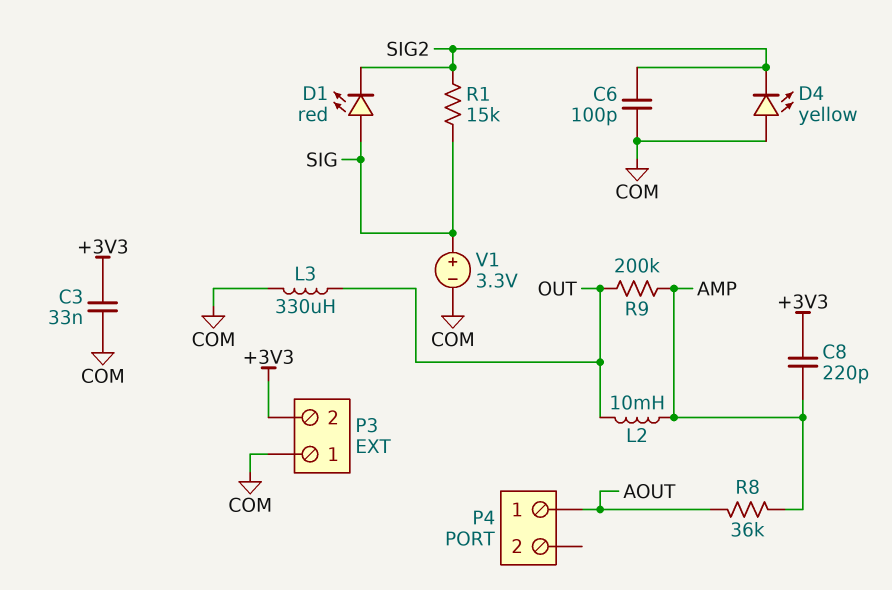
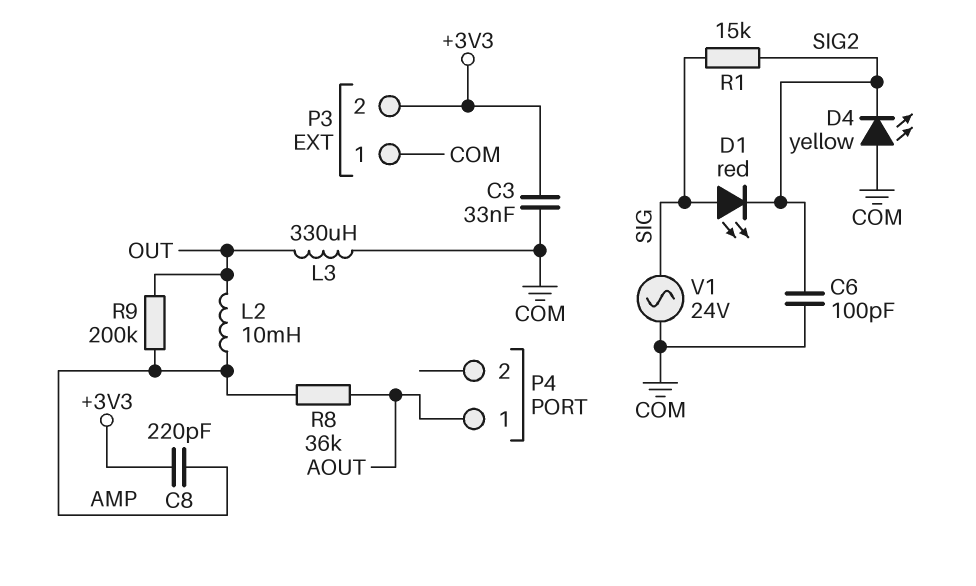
V1: 3.3V (plus SIG, minus COM) -> AC 24V (COM, SIG)

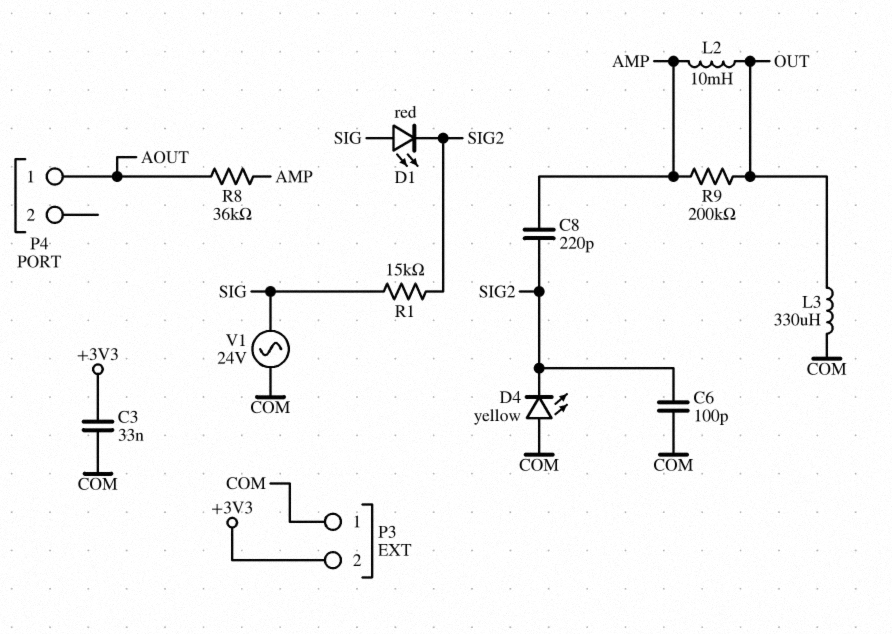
C8: 220pF (+3V3, AMP) -> 220pF (AMP, SIG2)

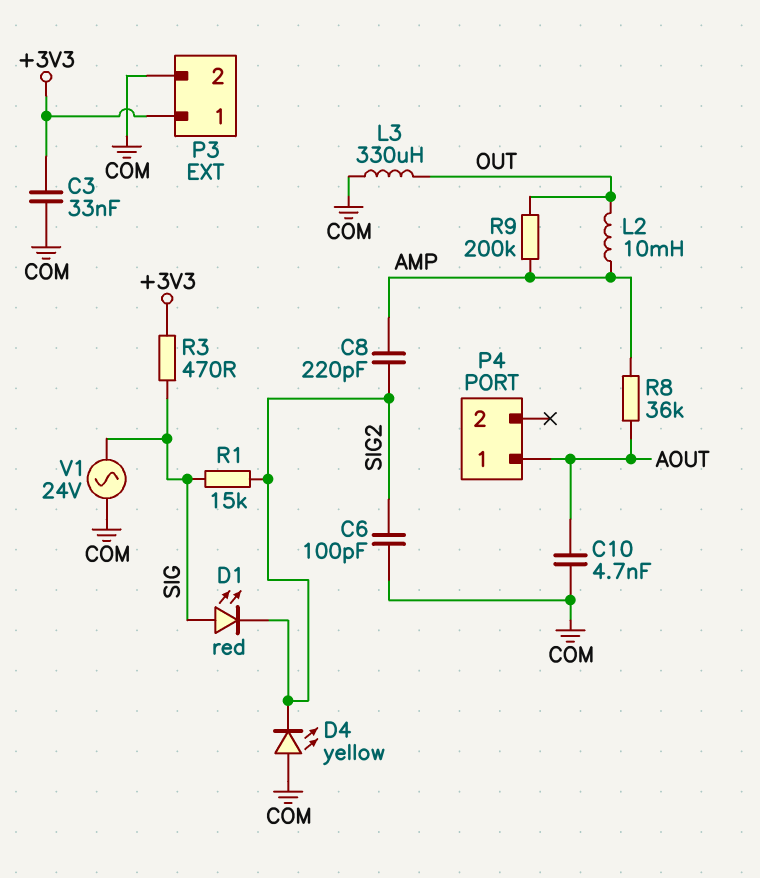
C10: none -> 4.7nF (AOUT, COM)
P3 pin 1: COM -> +3V3
P3 pin 2: +3V3 -> COM
R3: none -> 470 (+3V3, SIG)

